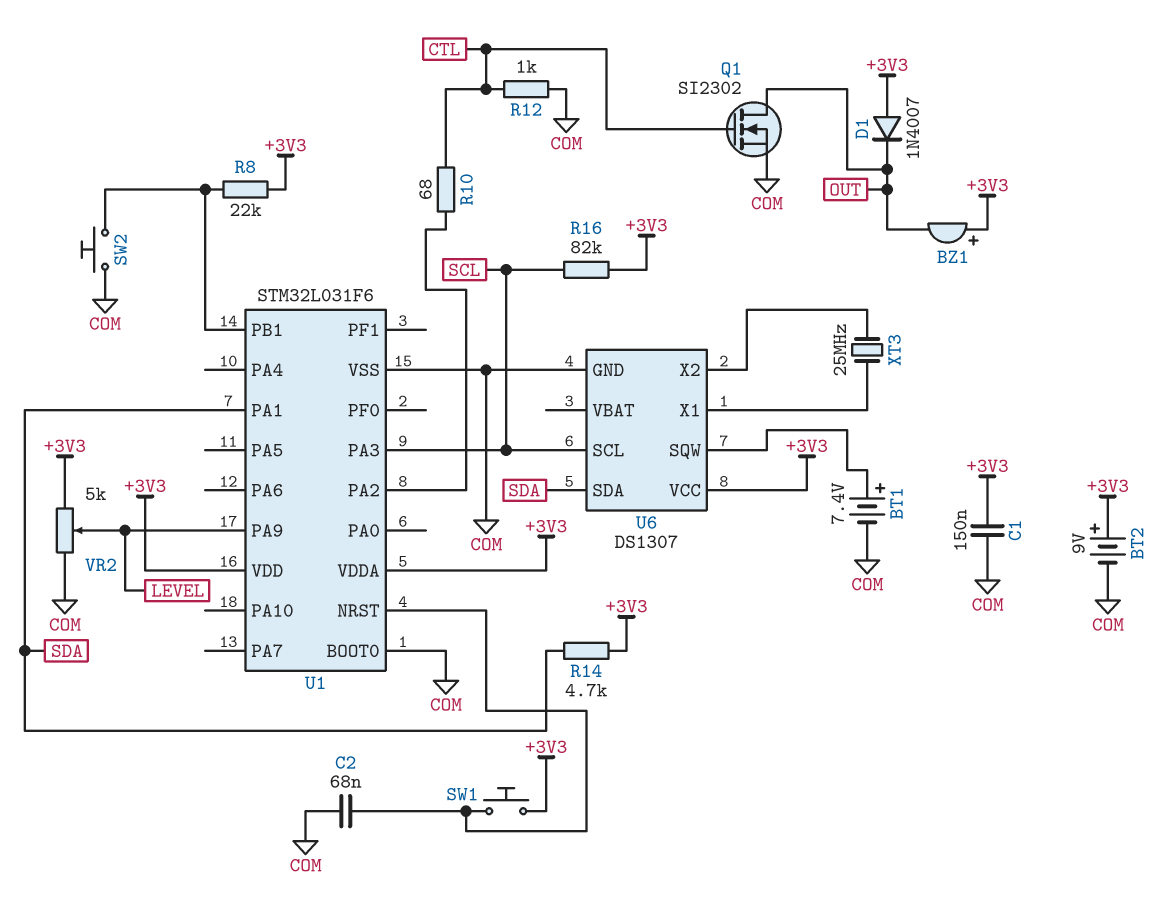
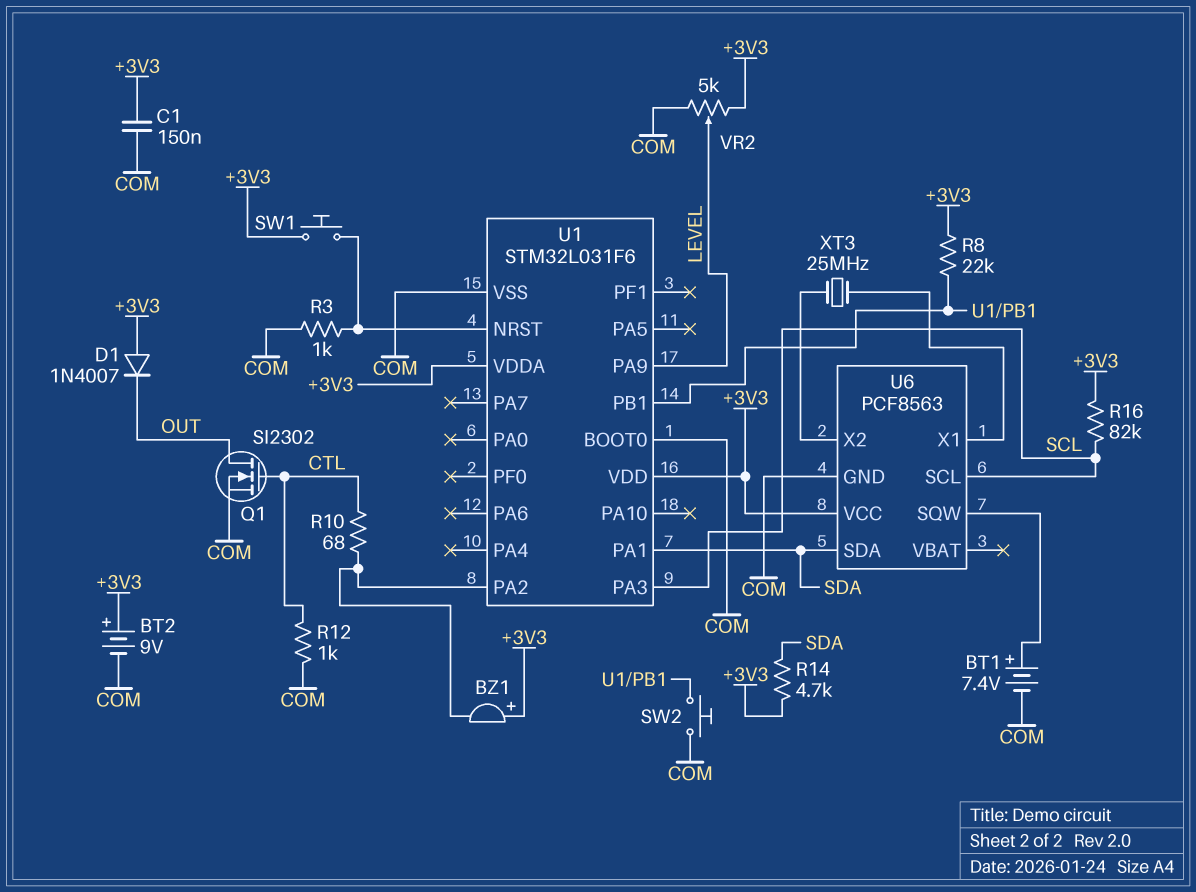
BZ1: buzzer (plus +3V3, minus OUT) -> buzzer (plus +3V3, minus U1/PA2)
C2: 68nF (COM, U1/NRST) -> none
R3: none -> 1k (COM, U1/NRST)
U6: DS1307 -> PCF8563

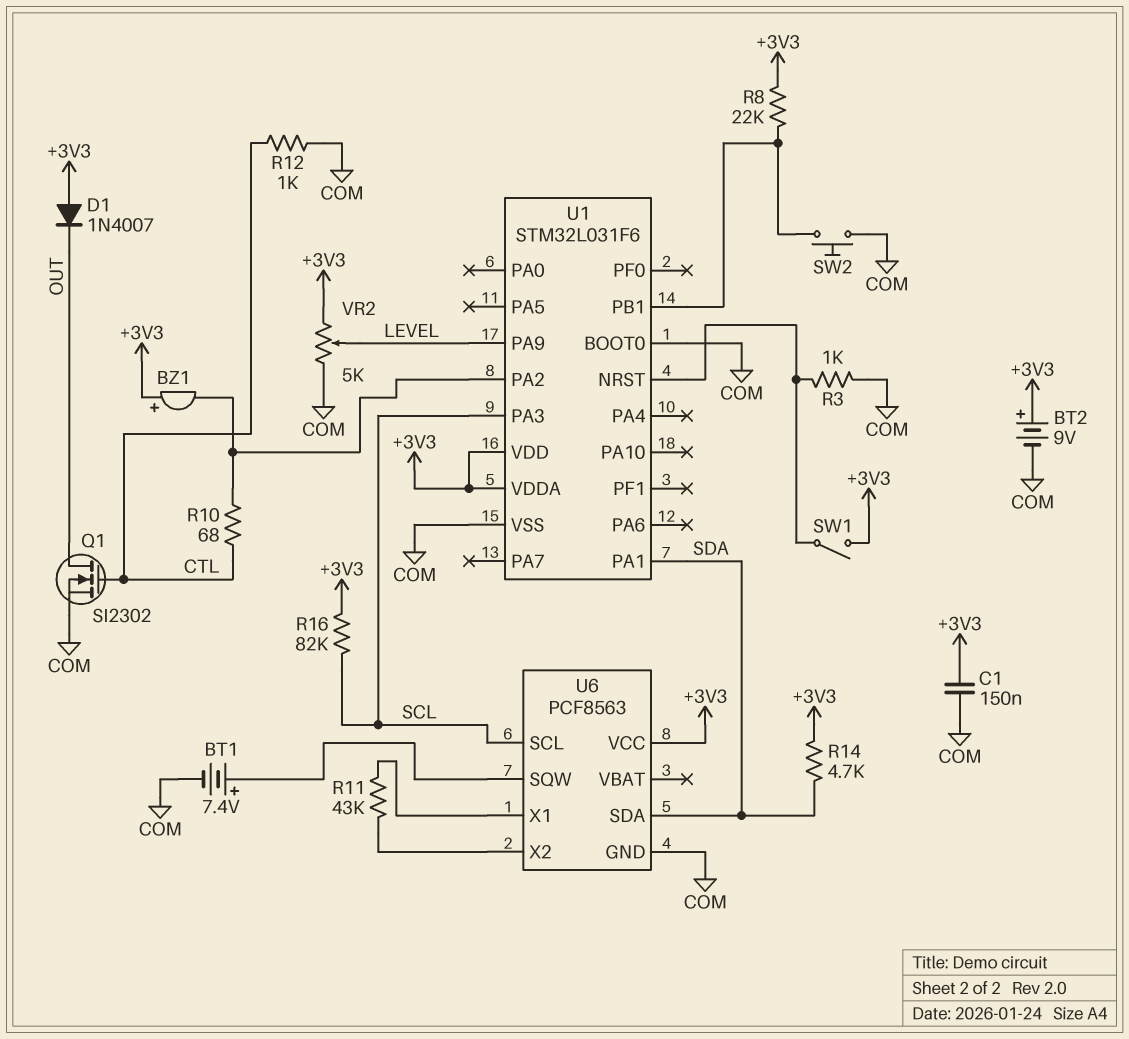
R11: none -> 43k (U6/X1, U6/X2)
SW1: button (+3V3, U1/NRST) -> switch (+3V3, U1/NRST)
XT3: 25MHz (U6/X1, U6/X2) -> none

